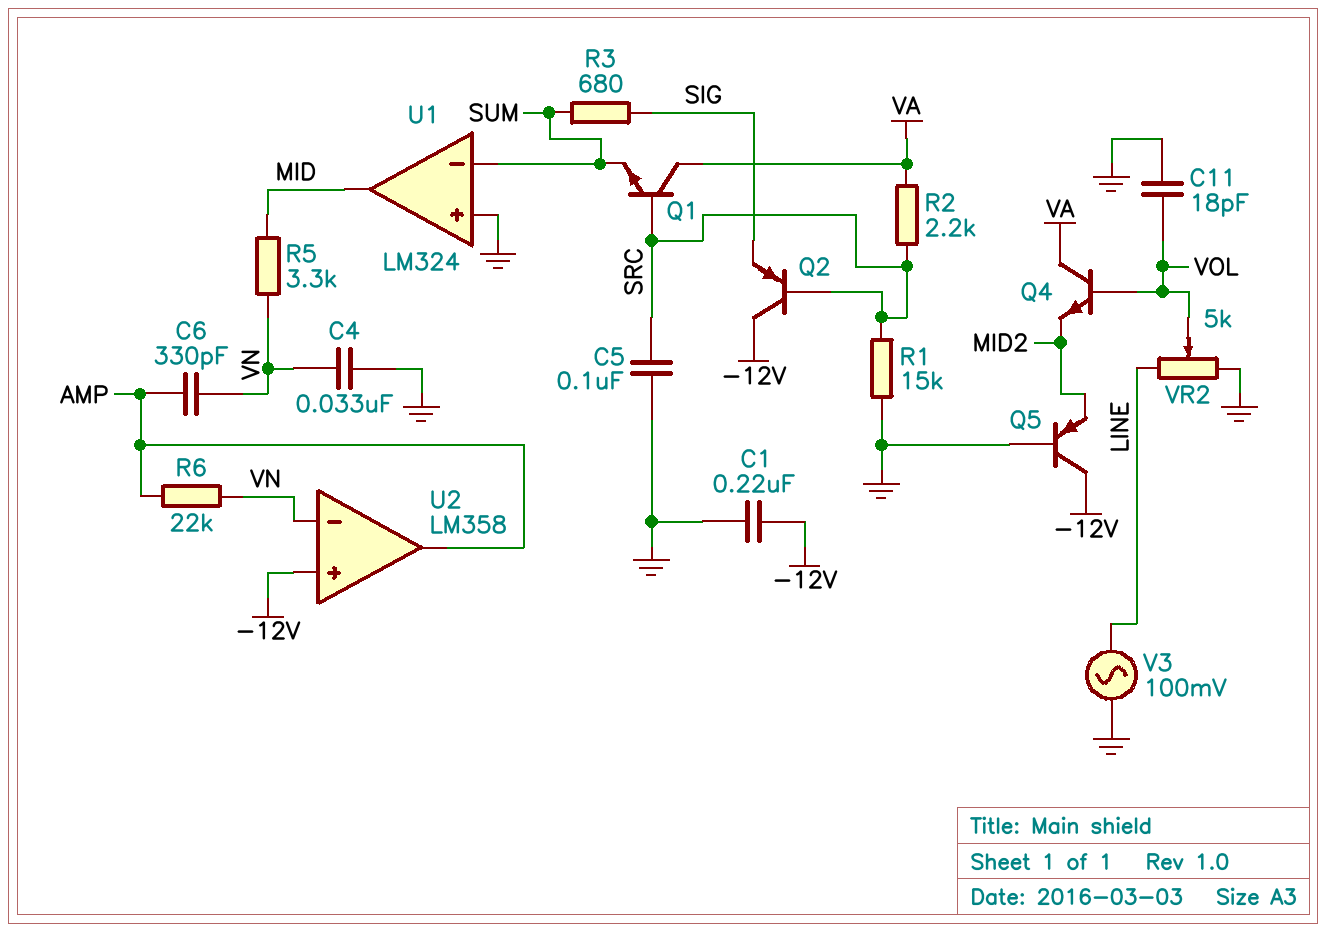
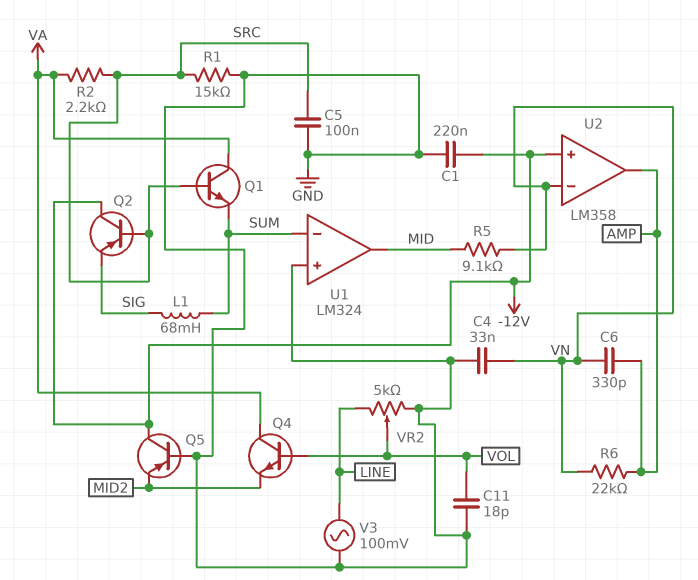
L1: none -> 68mH (SIG, SUM)
R3: 680 (SIG, SUM) -> none
R5: 3.3k (MID, VN) -> 9.1k (MID, VN)

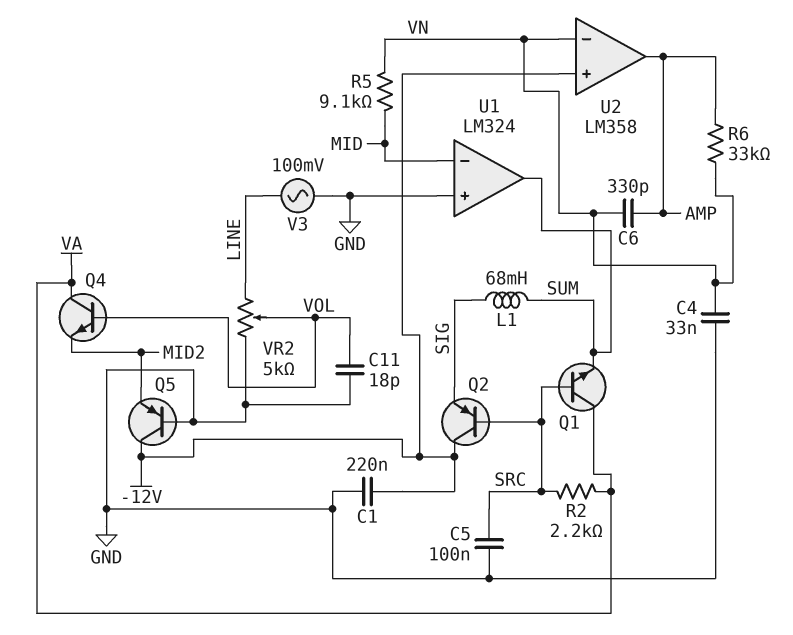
R1: 15k (GND, SRC) -> none
R6: 22k (AMP, VN) -> 33k (AMP, VN)
U1 pin in-: SUM -> MID
U1 pin out: MID -> SUM

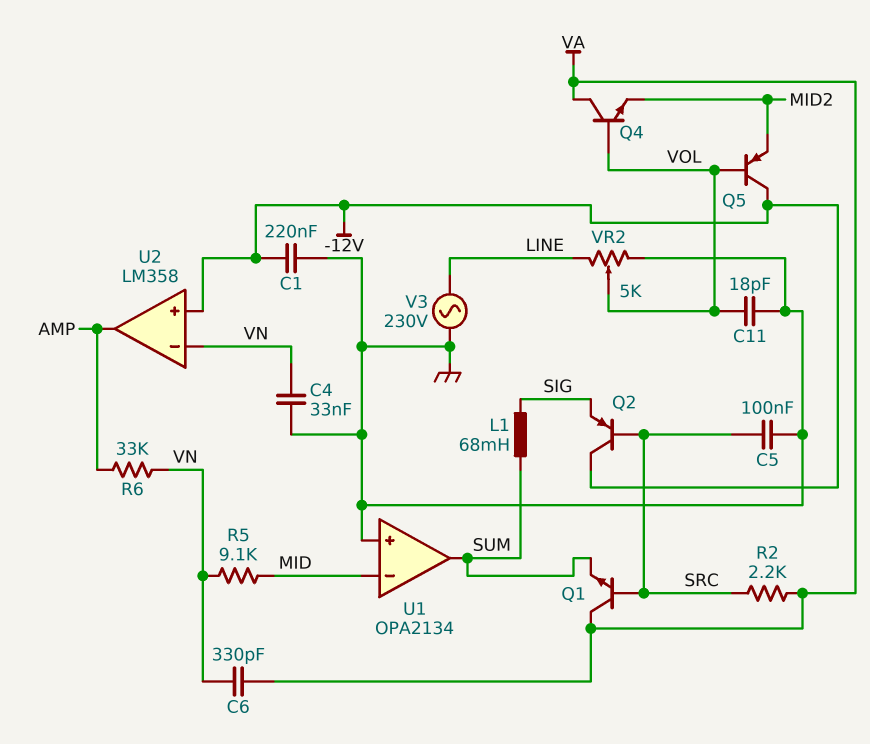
C6: 330pF (AMP, VN) -> 330pF (VA, VN)
Q5: PNP (B GND, C -12V, E MID2) -> PNP (B VOL, C -12V, E MID2)
U1: LM324 -> OPA2134
V3: AC 100mV (GND, LINE) -> AC 230V (GND, LINE)

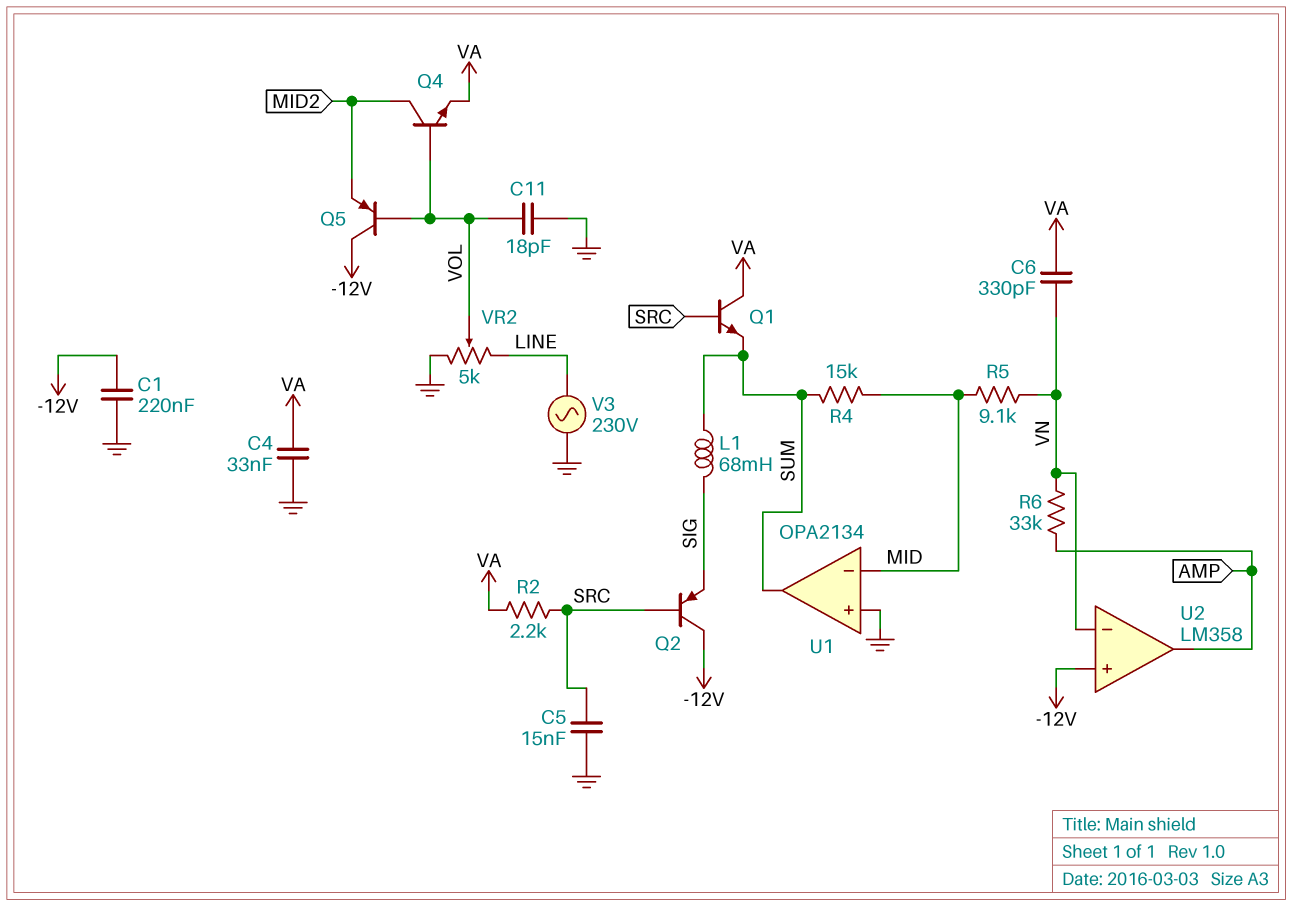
C4: 33nF (GND, VN) -> 33nF (GND, VA)
C5: 100nF (GND, SRC) -> 15nF (GND, SRC)
Q4: NPN (B VOL, C VA, E MID2) -> NPN (B VOL, C MID2, E VA)
R4: none -> 15k (MID, SUM)

